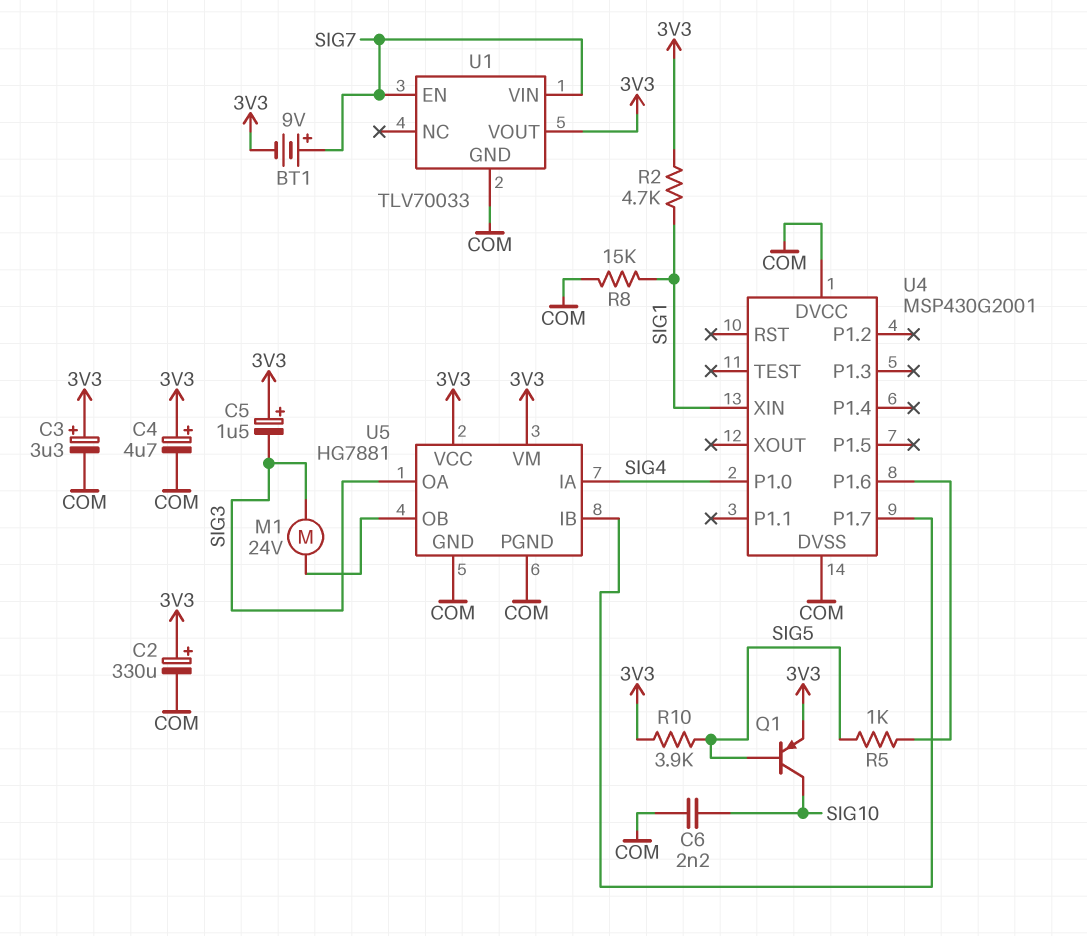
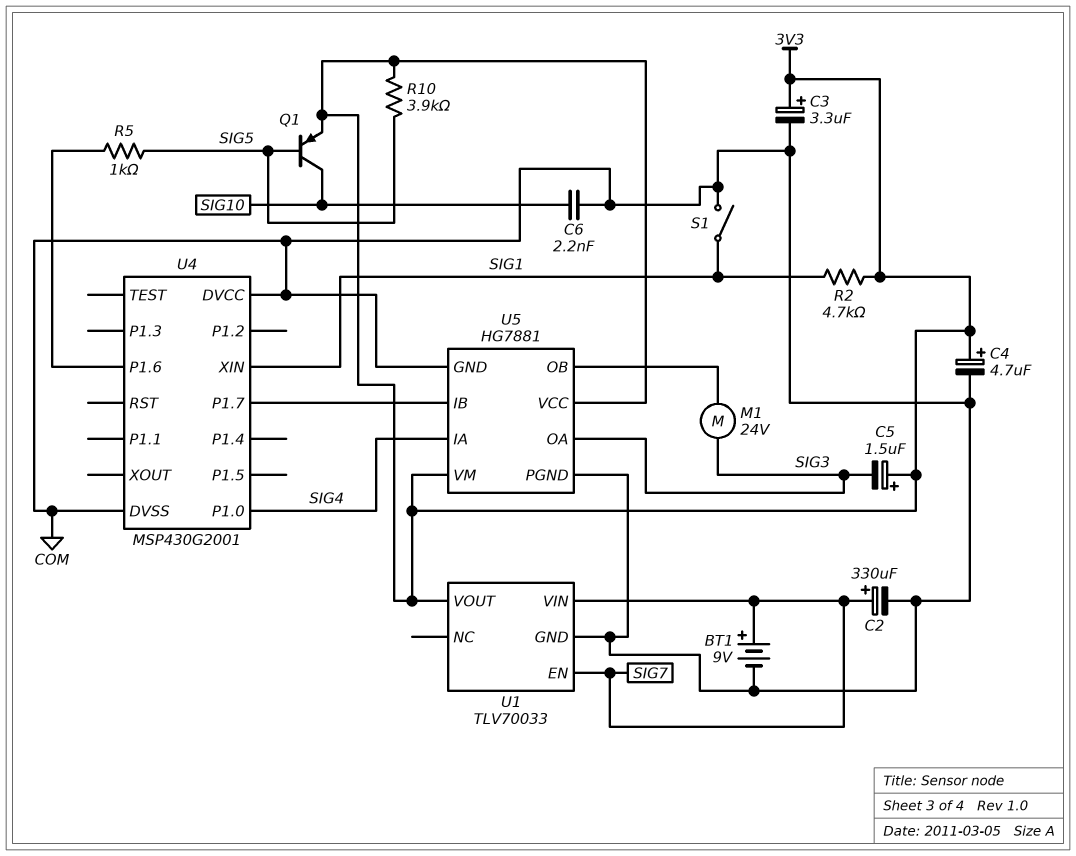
BT1: 9V (plus SIG7, minus 3V3) -> 9V (plus SIG7, minus COM)
C2: 330uF (plus 3V3, minus COM) -> 330uF (plus SIG7, minus COM)
R8: 15k (COM, SIG1) -> none
S1: none -> switch (COM, SIG1)

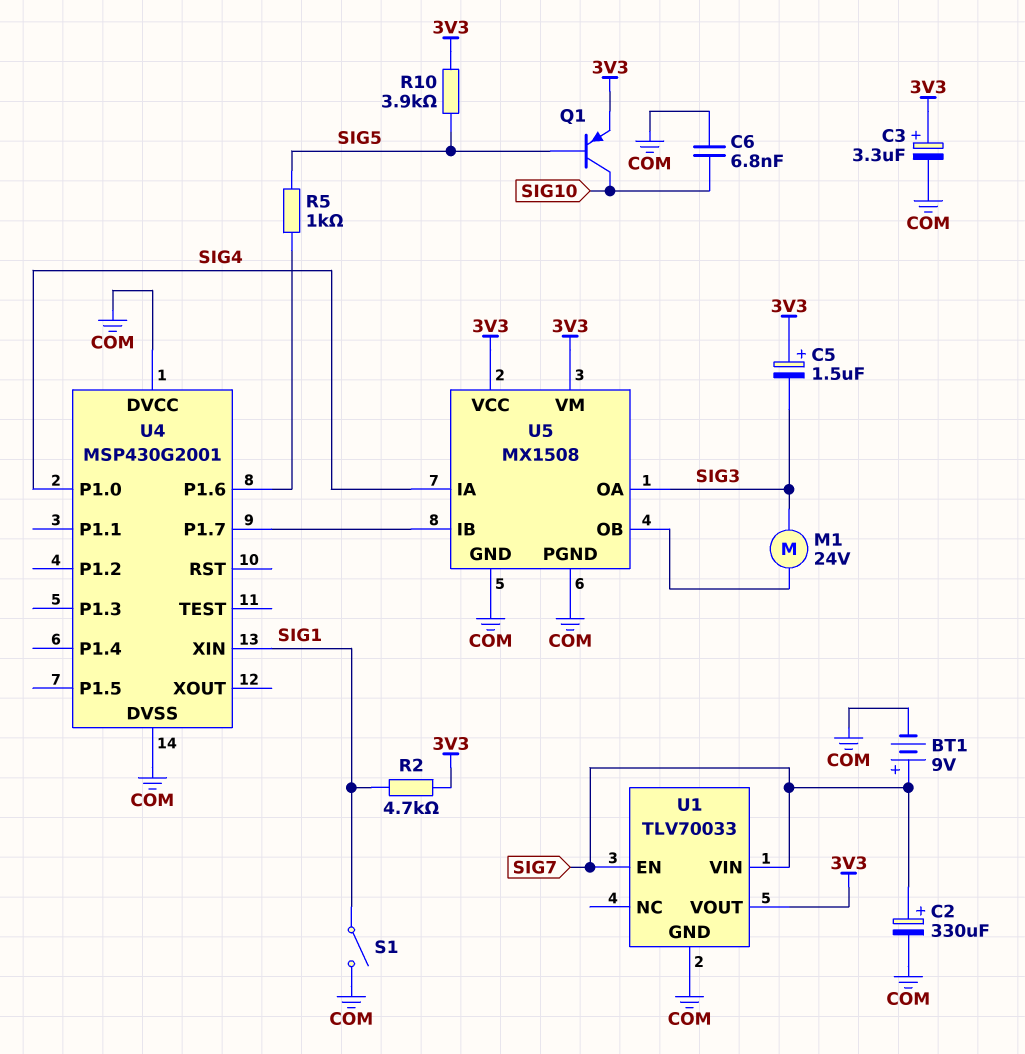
C4: 4.7uF (plus 3V3, minus COM) -> none
C6: 2.2nF (COM, SIG10) -> 6.8nF (COM, SIG10)
U5: HG7881 -> MX1508

